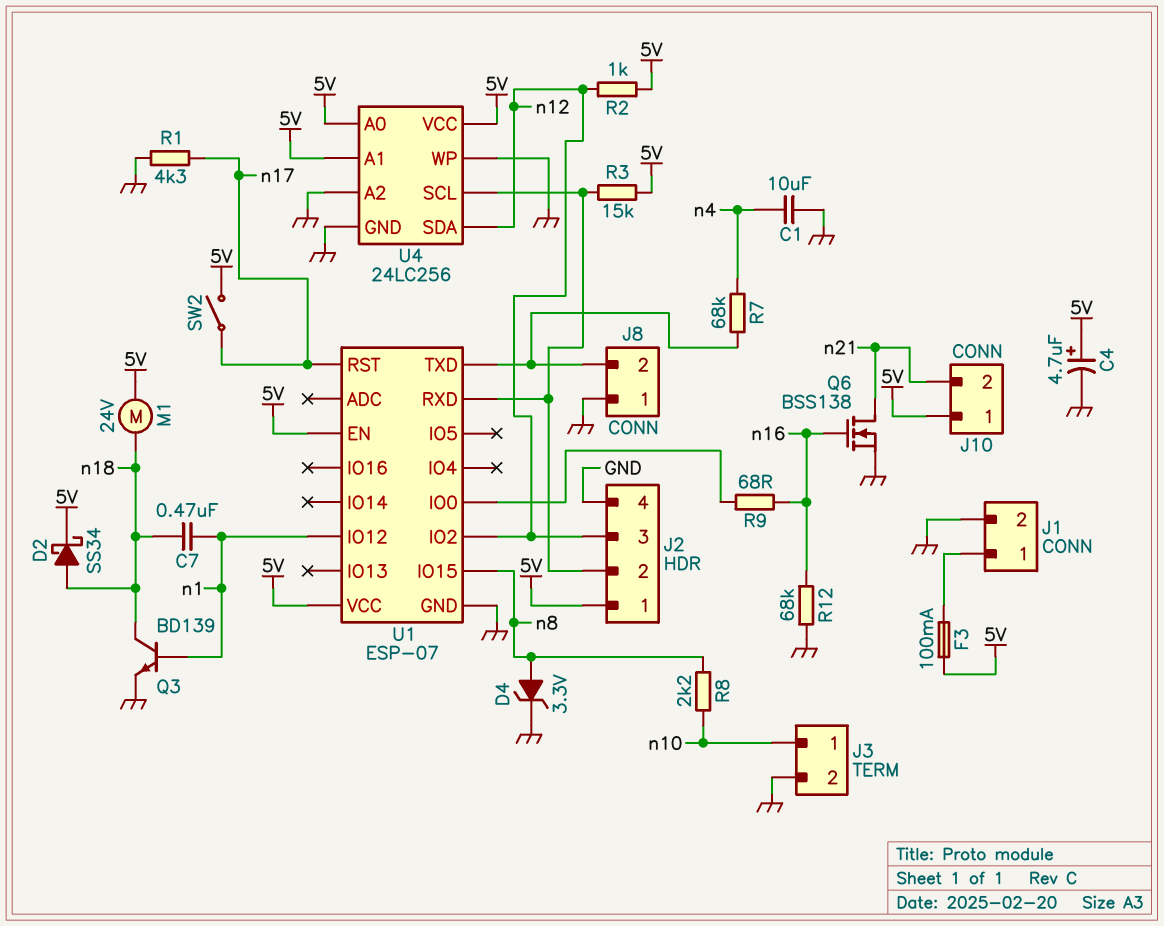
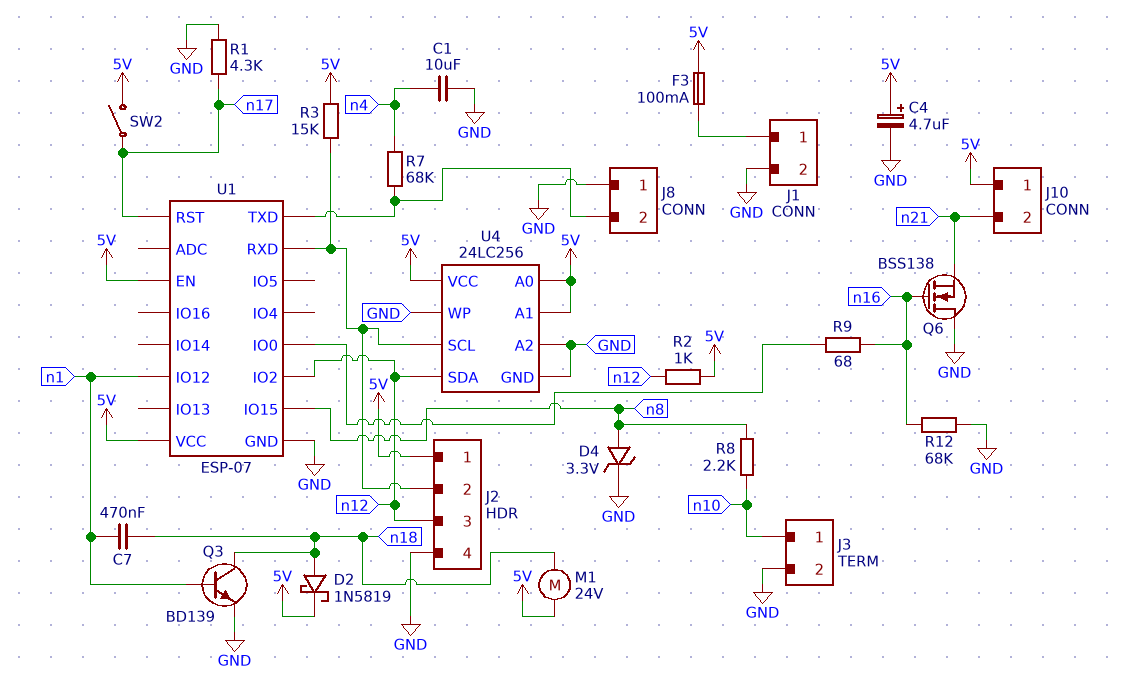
D2: schottky SS34 (A n18, K 5V) -> schottky 1N5819 (A n18, K 5V)
Q6: NMOS BSS138 (G n16, D n21, S GND) -> NMOS BSS138 (G n16, D GND, S n21)

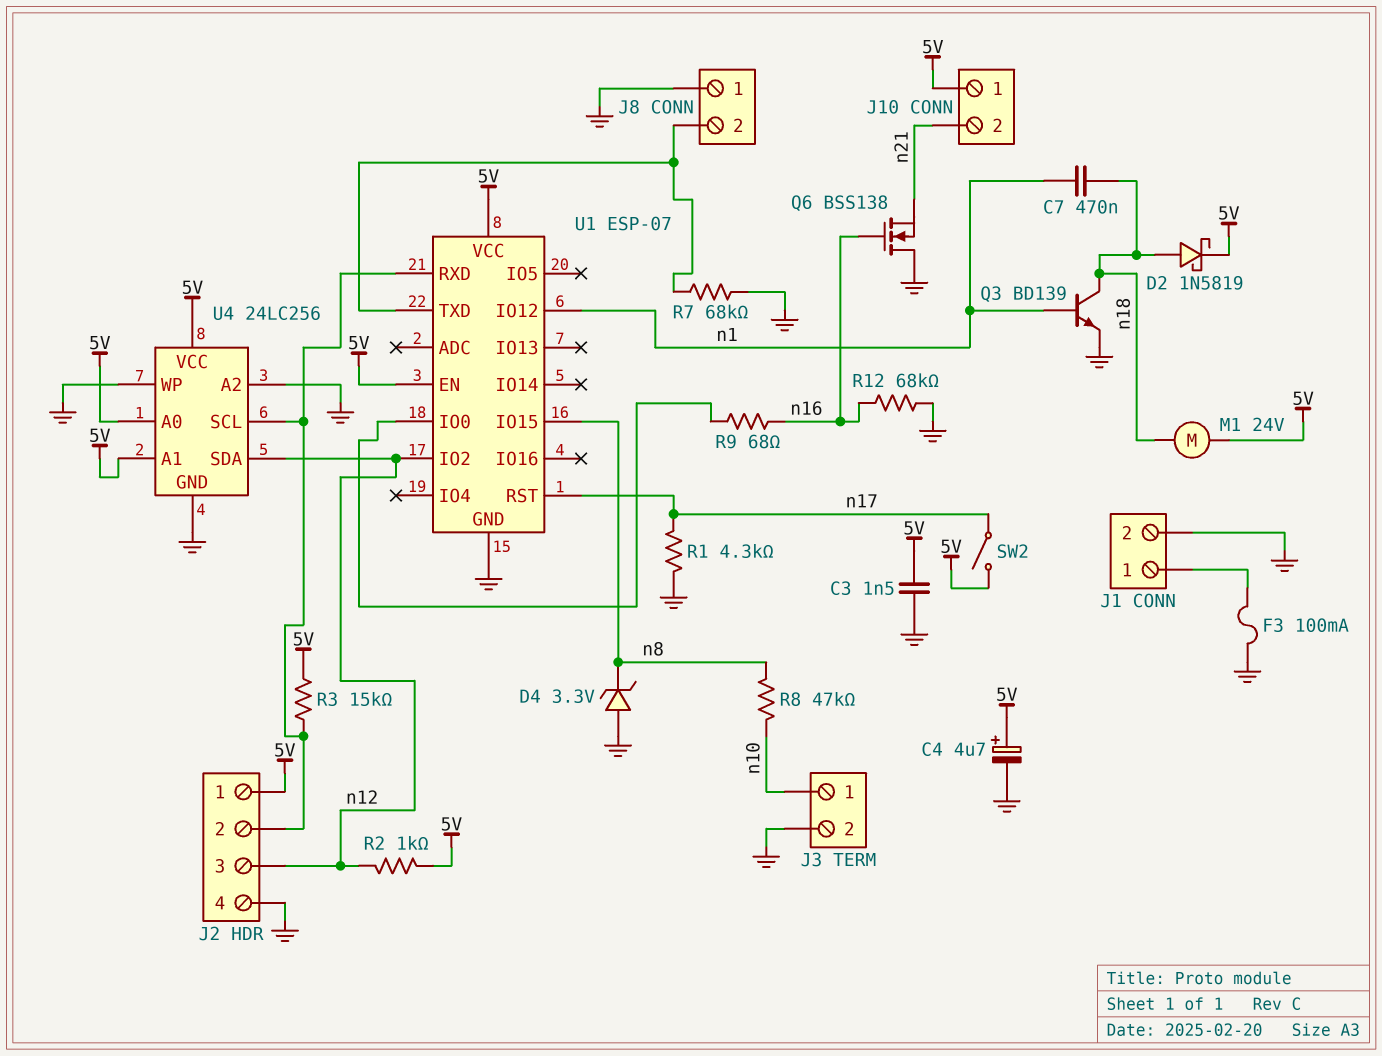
C1: 10uF (GND, n4) -> none
C3: none -> 1.5nF (5V, GND)
D4: zener 3.3V (A n8, K GND) -> zener 3.3V (A GND, K n8)
F3: 100mA (5V, J1/1) -> 100mA (GND, J1/1)
R7: 68k (J8/2, n4) -> 68k (GND, J8/2)
R8: 2.2k (n8, n10) -> 47k (n8, n10)

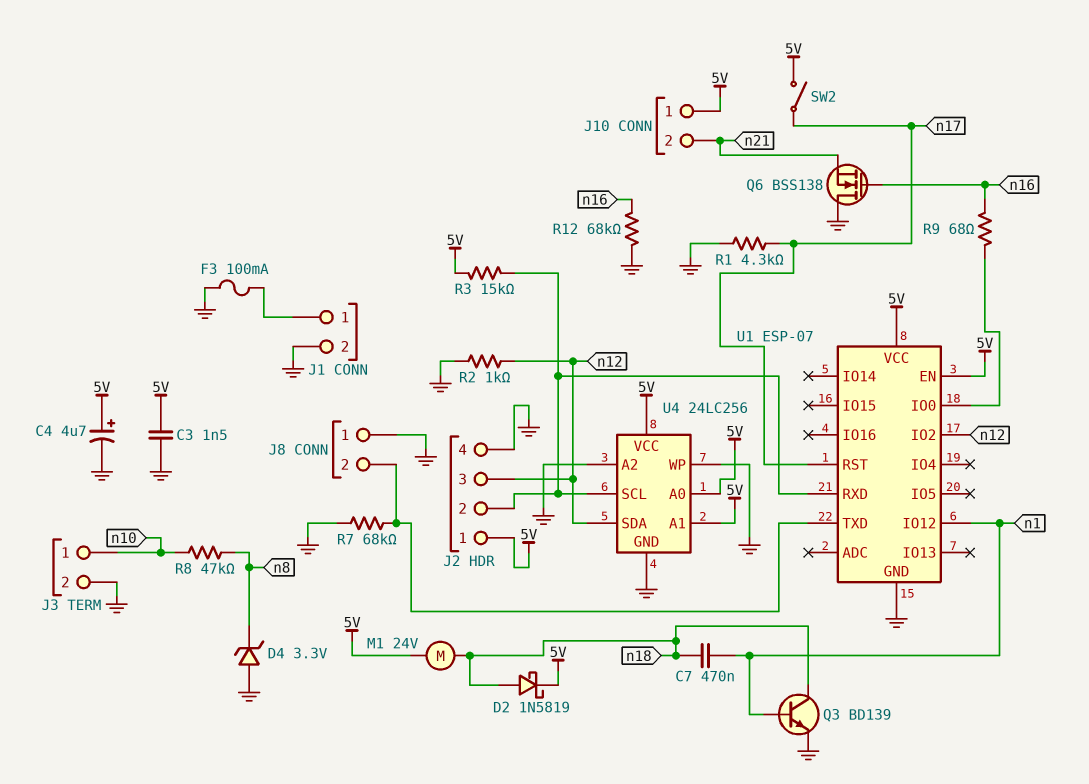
R2: 1k (5V, n12) -> 1k (GND, n12)
U1 pin IO15: n8 -> none

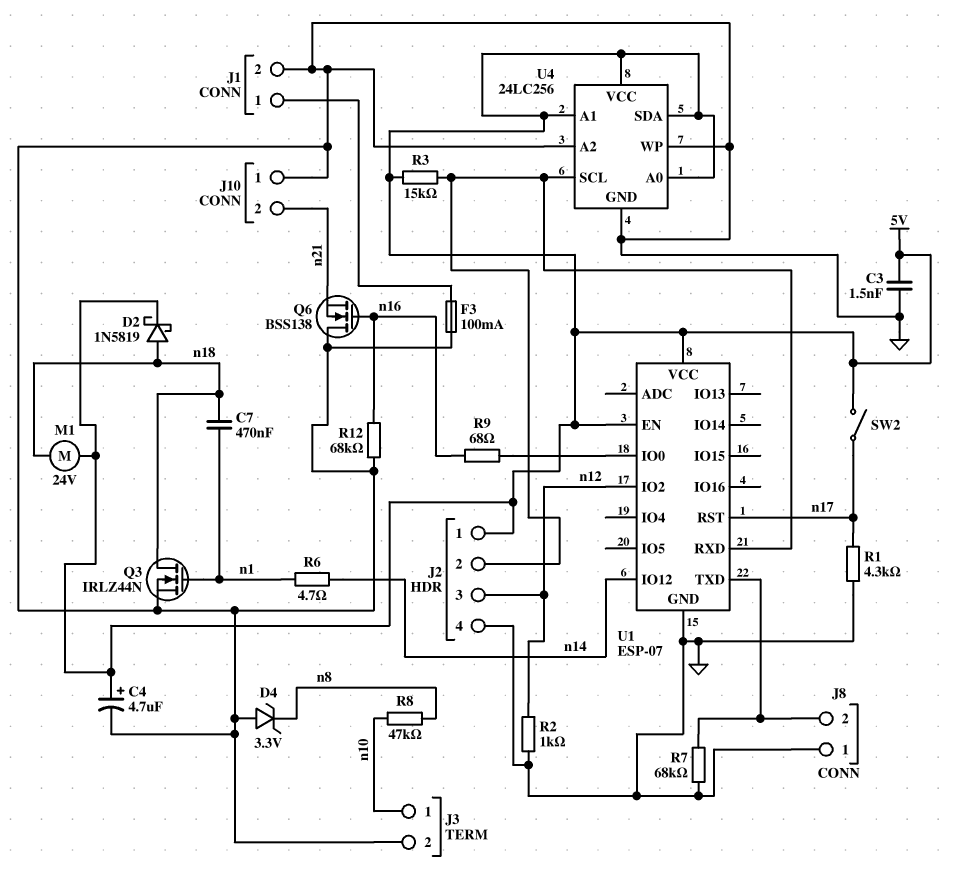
J10 pin 1: 5V -> GND
Q3: NPN BD139 (B n1, C n18, E GND) -> NMOS IRLZ44N (G n1, D n18, S GND)
R6: none -> 4.7 (n1, n14)
U1 pin IO12: n1 -> n14
U4 pin SDA: n12 -> 5V

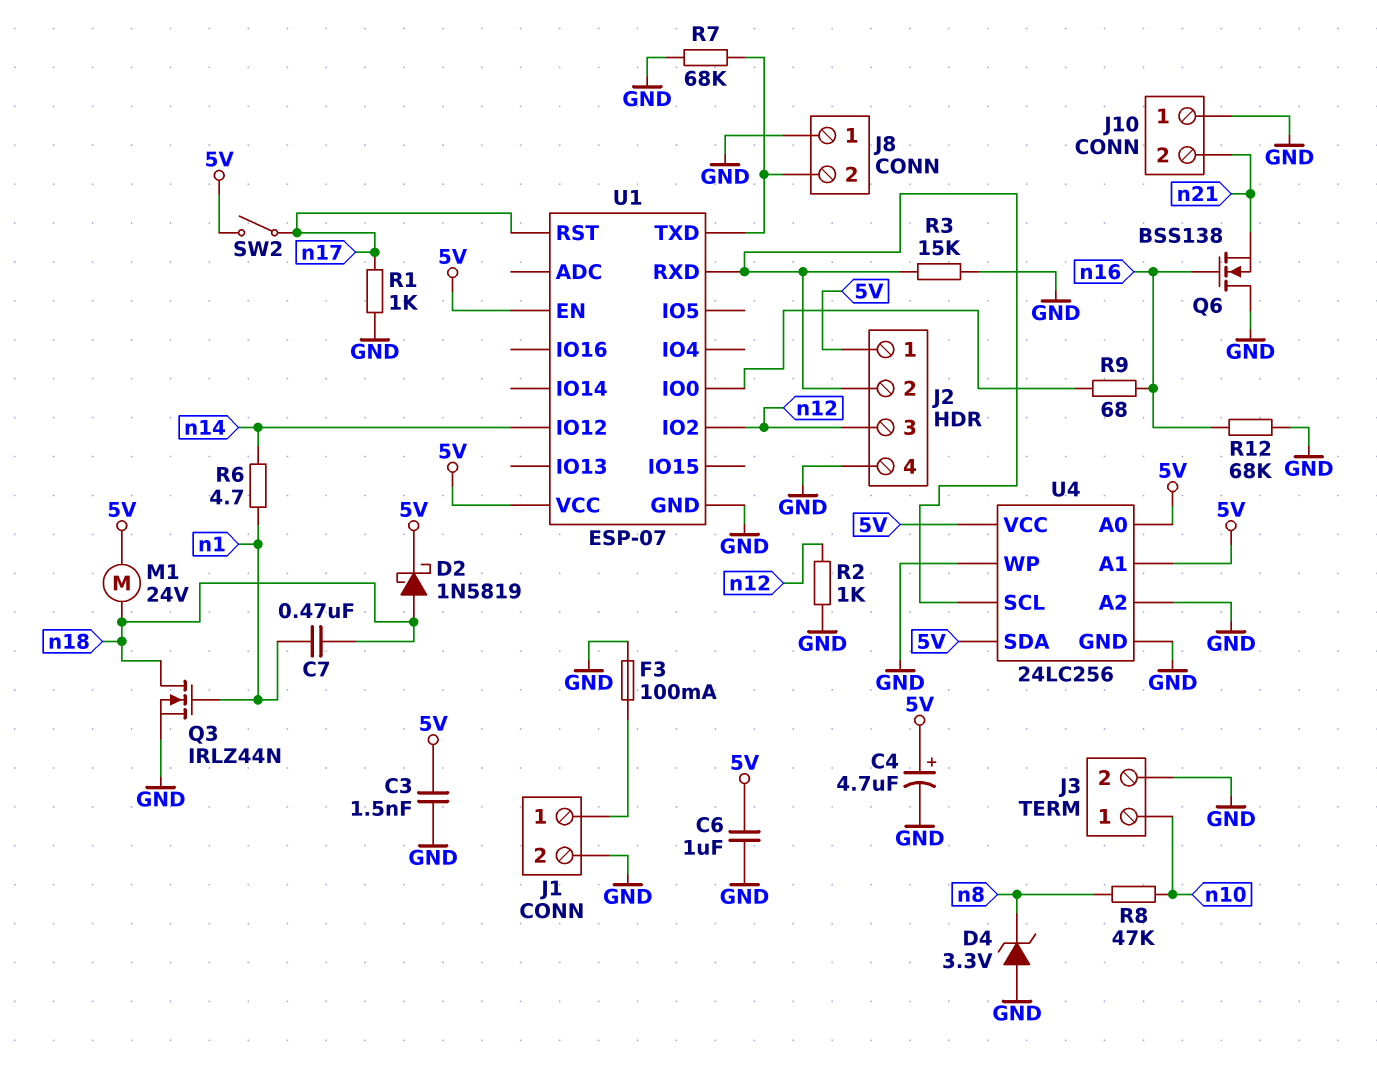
C6: none -> 1uF (5V, GND)
R1: 4.3k (GND, n17) -> 1k (GND, n17)
R3: 15k (5V, J2/2) -> 15k (GND, J2/2)

